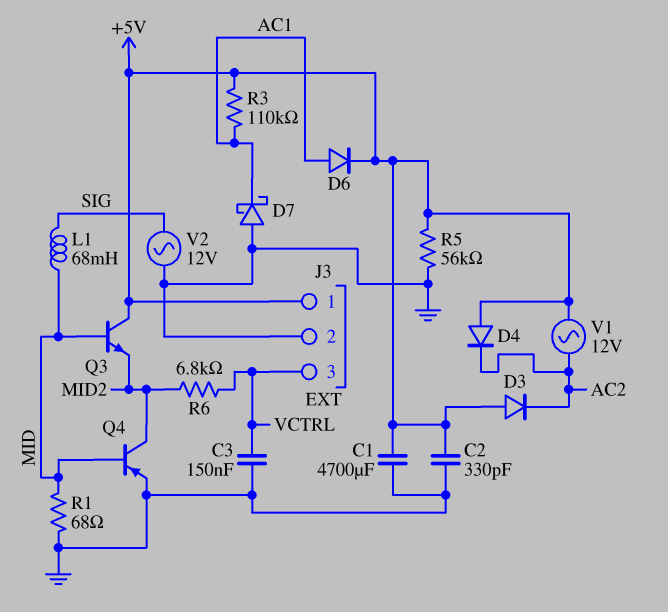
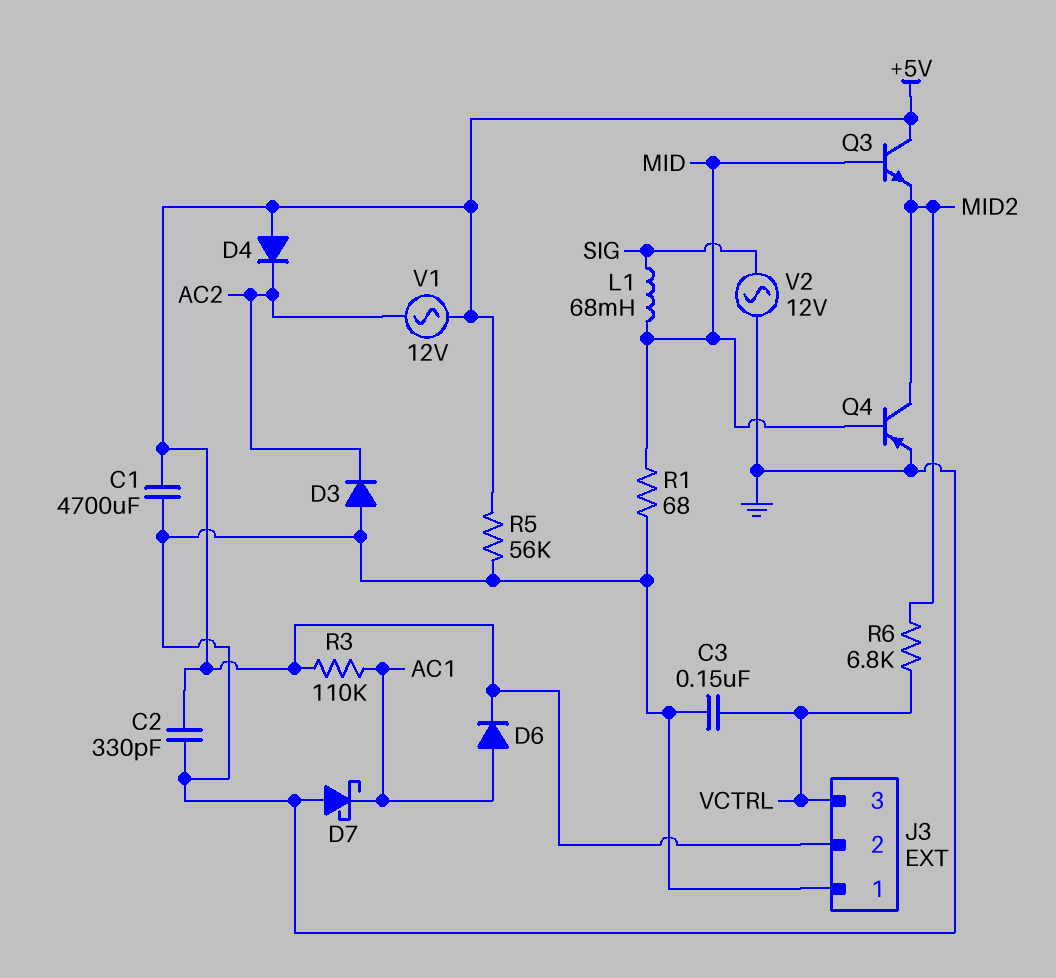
D3: diode (A +5V, K AC2) -> diode (A GND, K AC2)
J3 pin 1: +5V -> GND
J3 pin 2: GND -> +5V

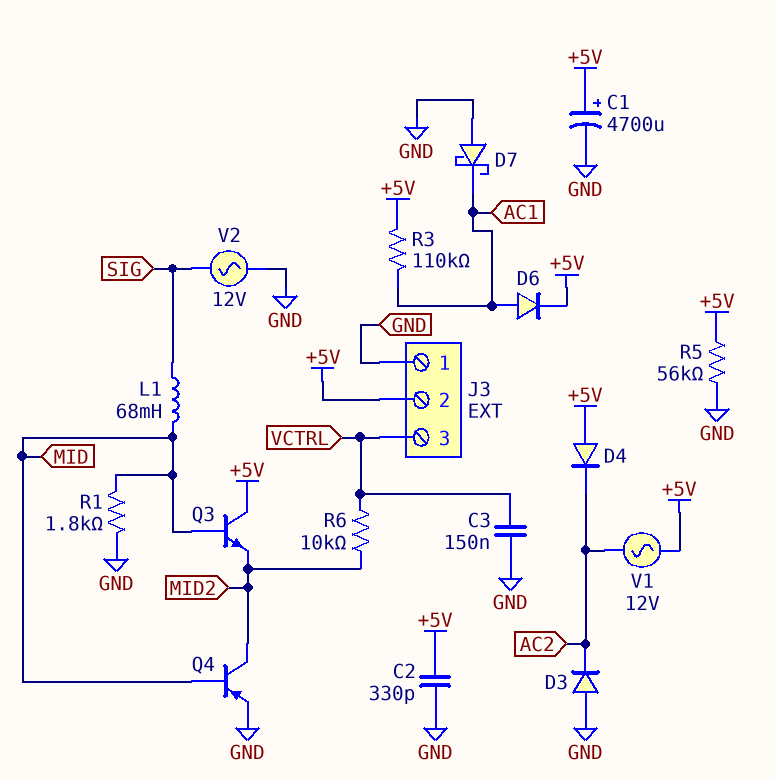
C1: 4700uF (+5V, GND) -> 4700uF (plus +5V, minus GND)
R1: 68 (GND, MID) -> 1.8k (GND, MID)
R6: 6.8k (MID2, VCTRL) -> 10k (MID2, VCTRL)

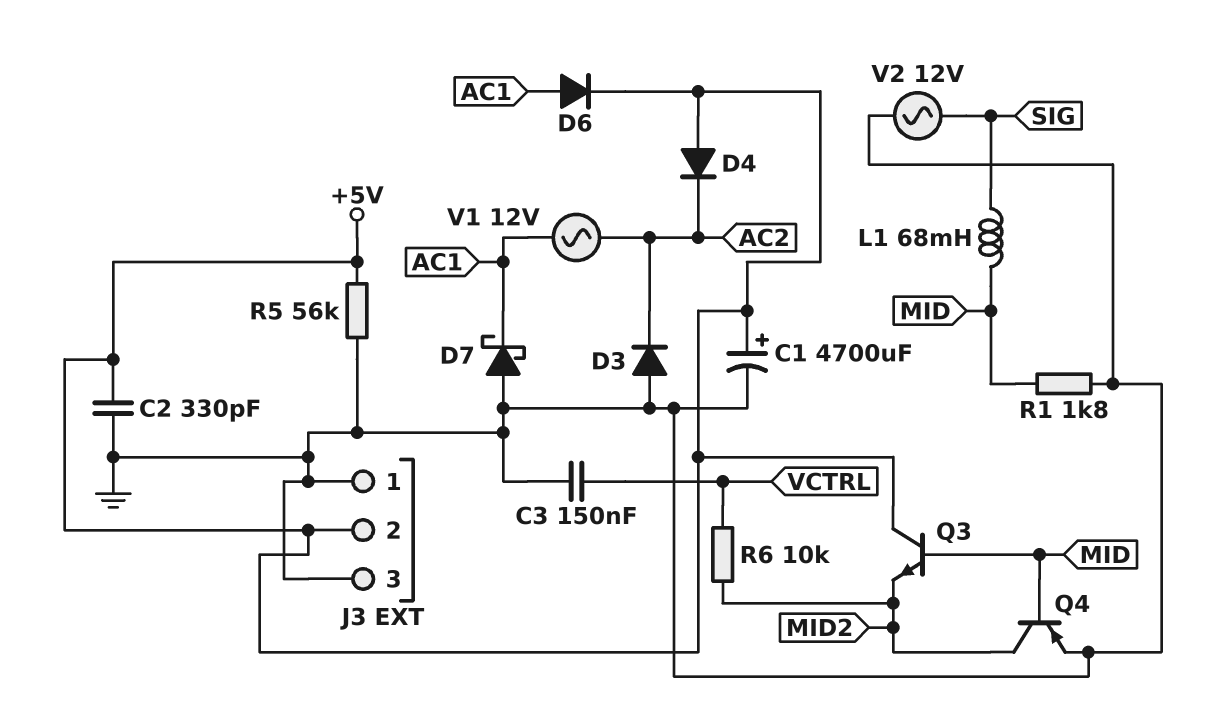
J3 pin 3: VCTRL -> GND
R3: 110k (+5V, AC1) -> none
V1: AC 12V (+5V, AC2) -> AC 12V (AC1, AC2)

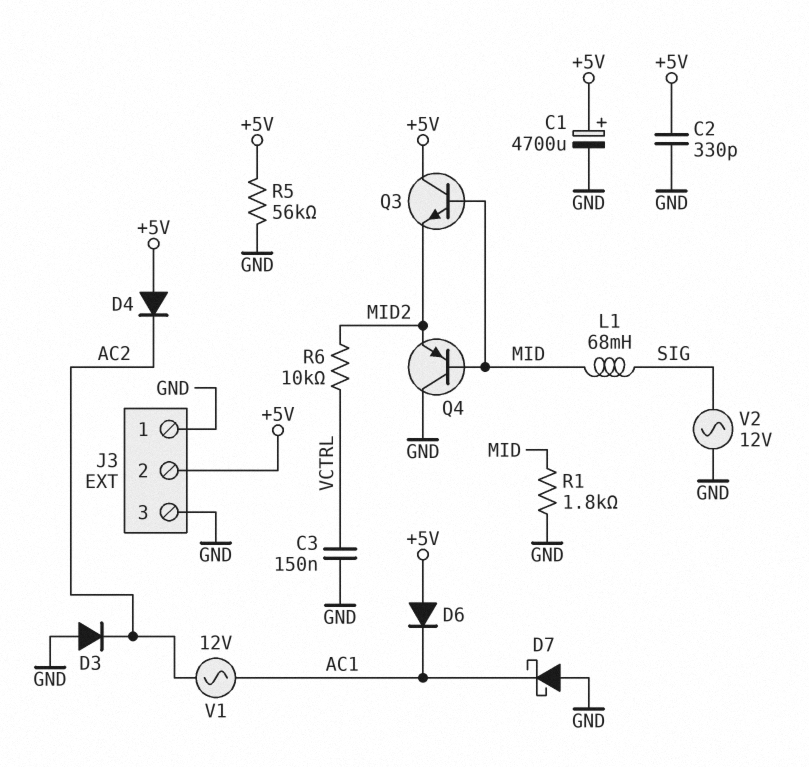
D6: diode (A AC1, K +5V) -> diode (A +5V, K AC1)
Q4: PNP (B MID, C MID2, E GND) -> PNP (B MID, C GND, E MID2)

